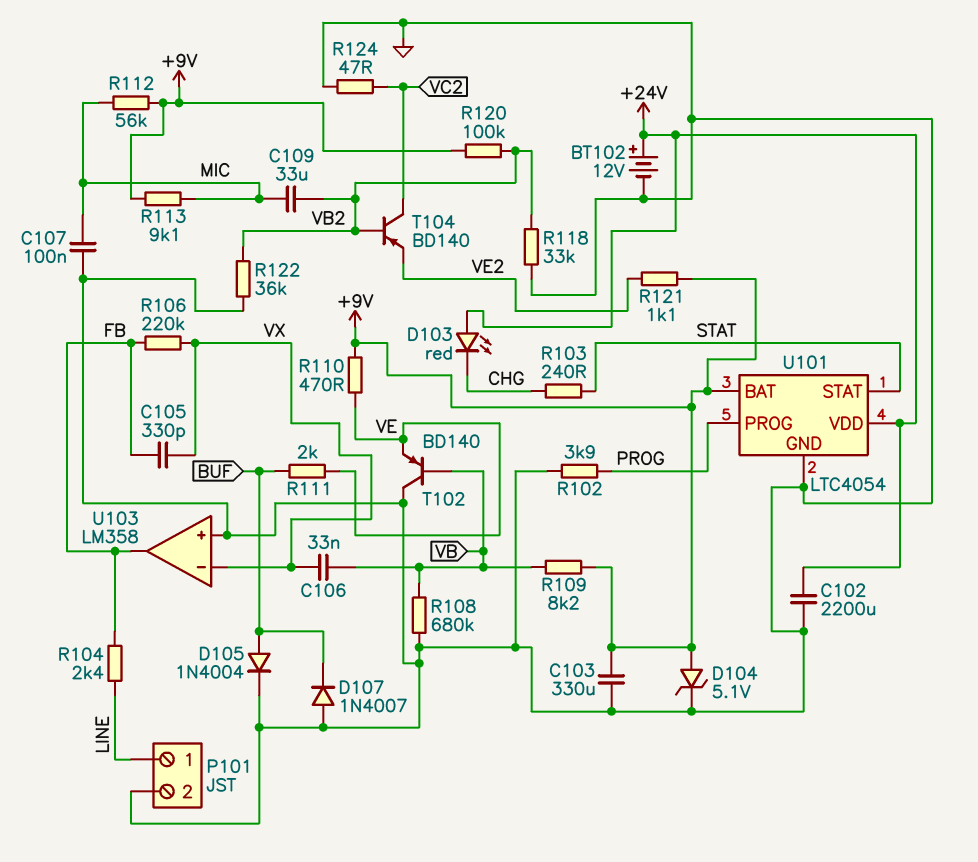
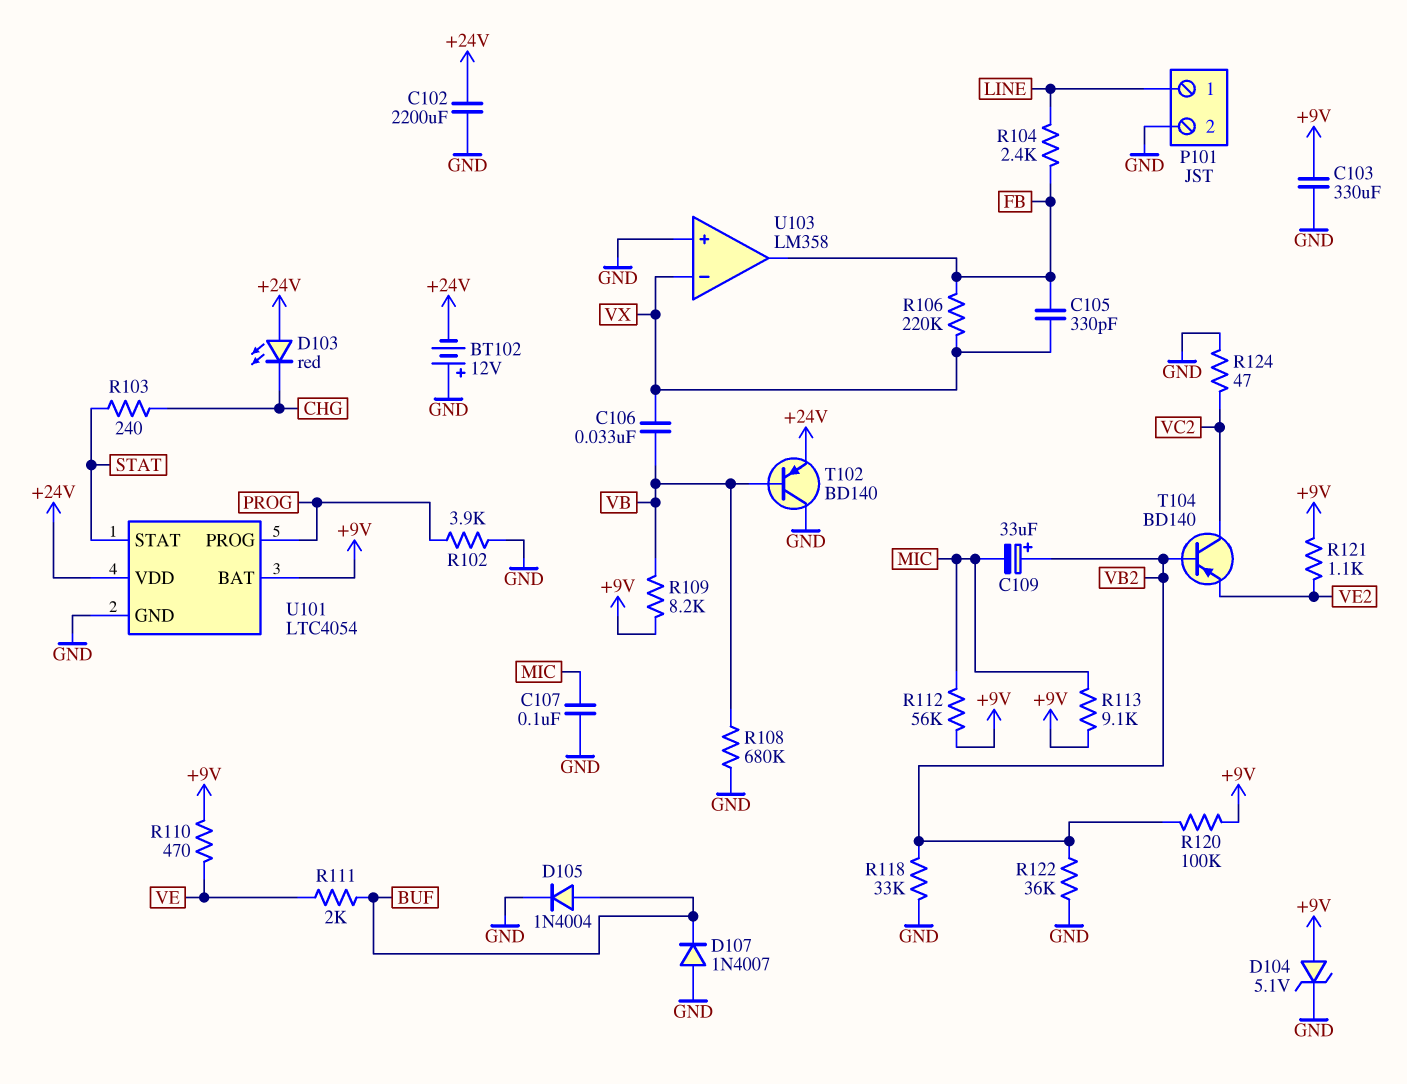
BT102: 12V (plus +24V, minus GND) -> 12V (plus GND, minus +24V)
C109: 33uF (MIC, VB2) -> 33uF (plus VB2, minus MIC)
T102: PNP BD140 (B VB, C GND, E VE) -> PNP BD140 (B VB, C GND, E +24V)

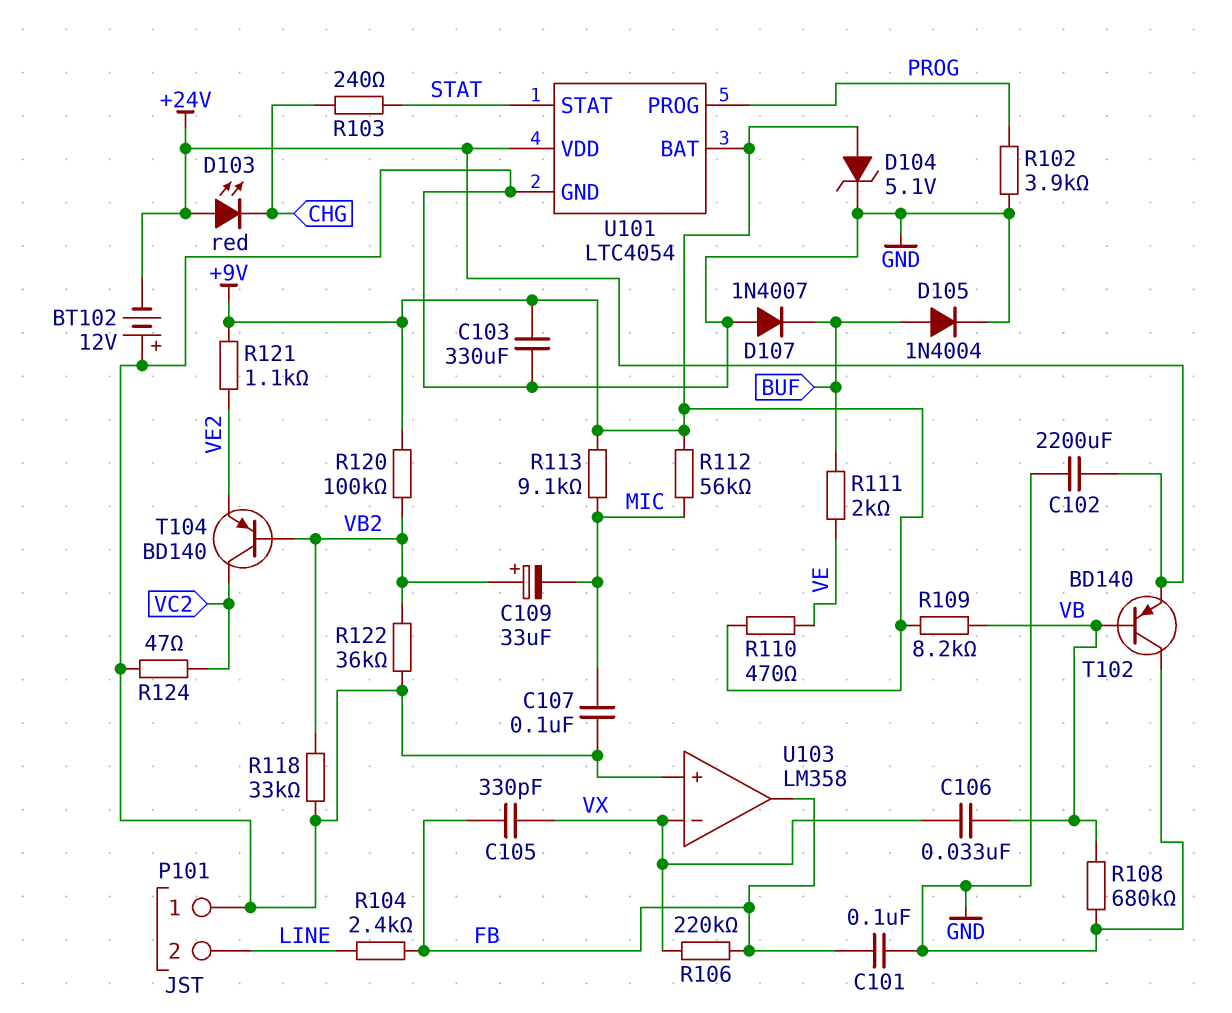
C101: none -> 100nF (FB, GND)
P101 pin 1: LINE -> GND
P101 pin 2: GND -> LINE

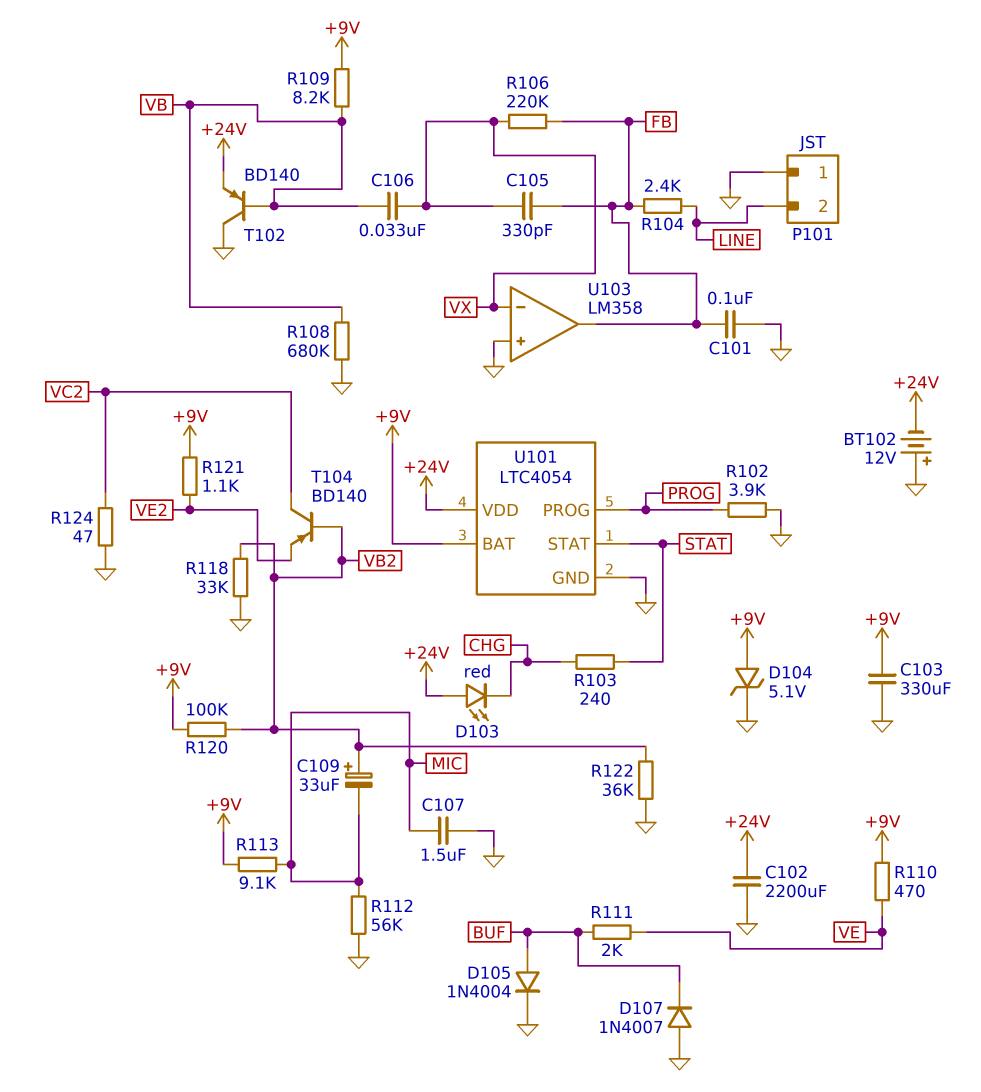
C107: 100nF (GND, MIC) -> 1.5uF (GND, MIC)
R112: 56k (+9V, MIC) -> 56k (GND, MIC)

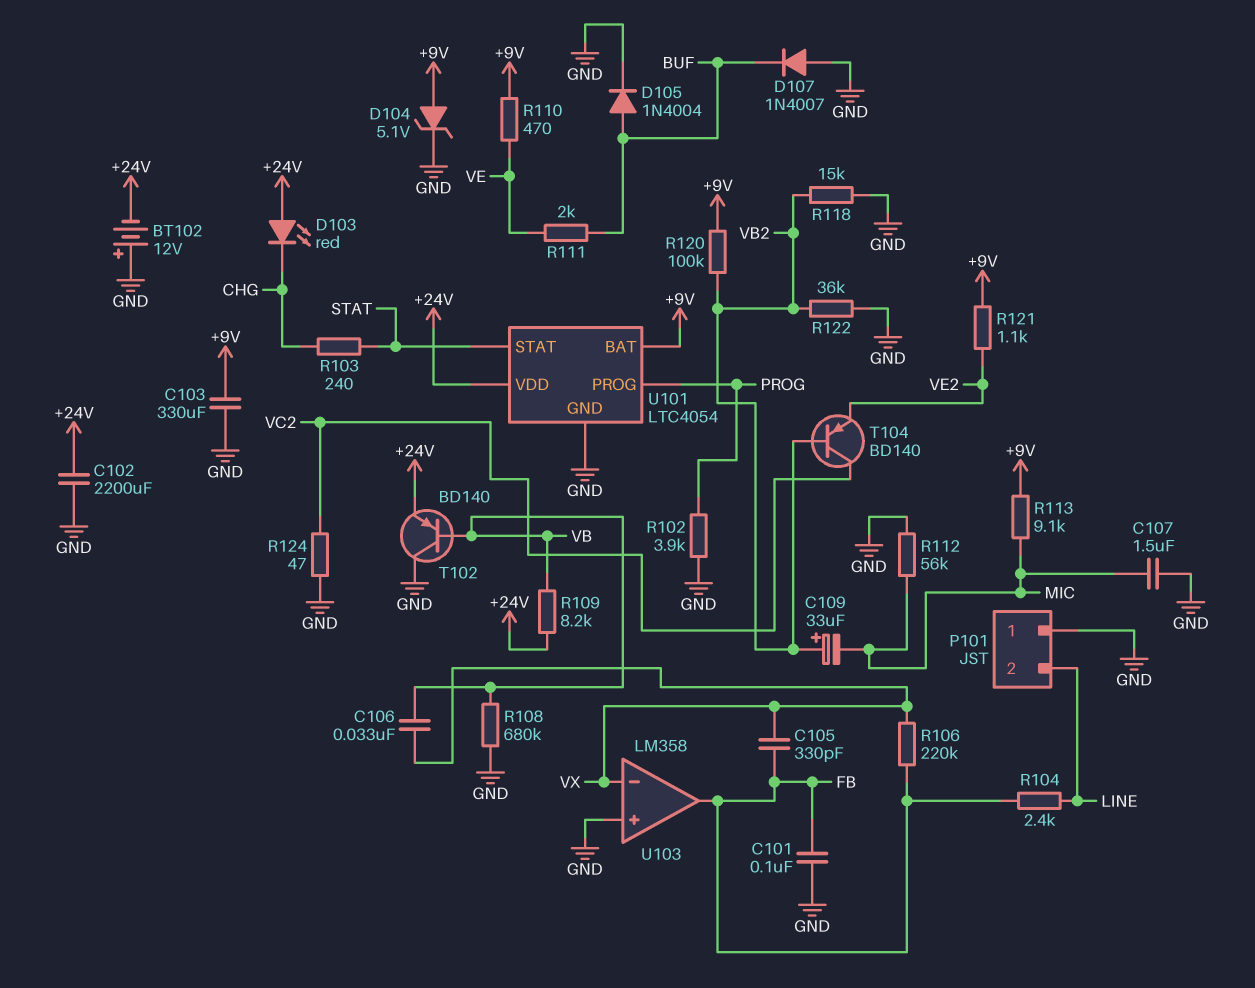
R109: 8.2k (+9V, VB) -> 8.2k (+24V, VB)
R118: 33k (GND, VB2) -> 15k (GND, VB2)

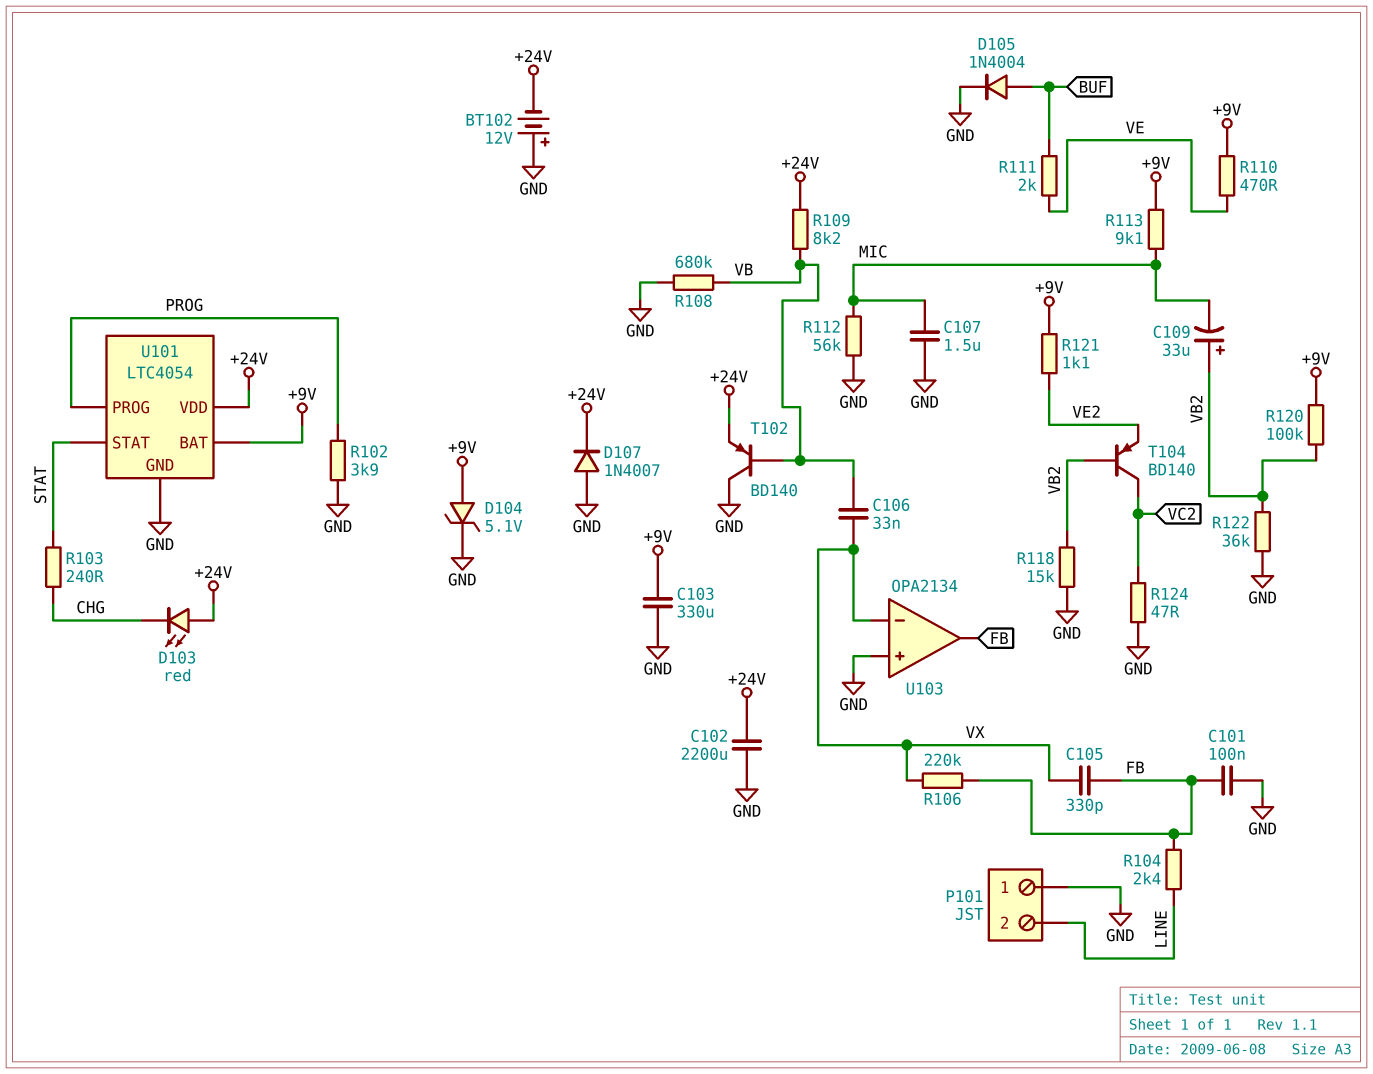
D107: diode 1N4007 (A GND, K BUF) -> diode 1N4007 (A GND, K +24V)
U103: LM358 -> OPA2134

